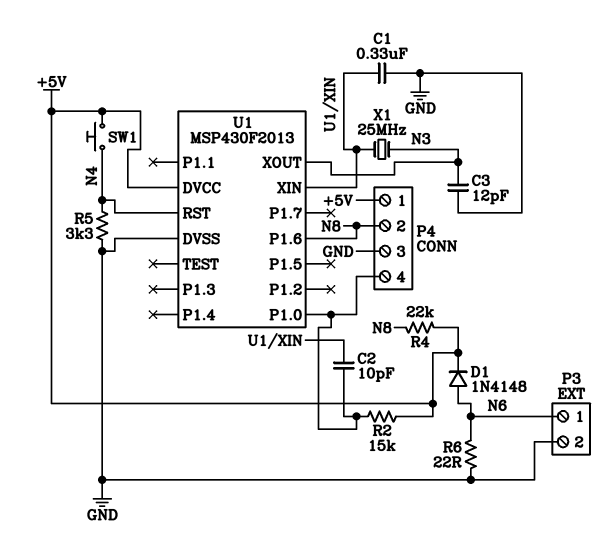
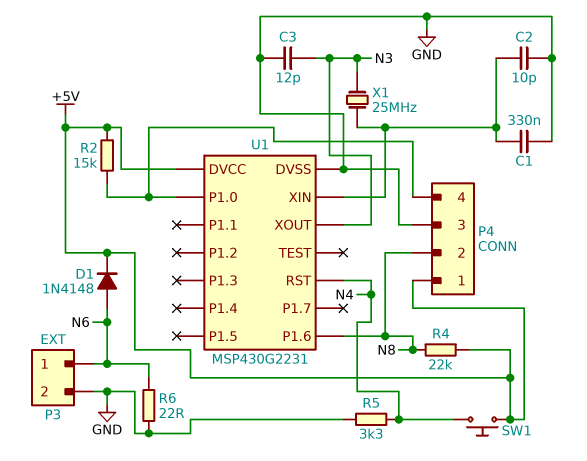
C2: 10pF (P4/4, U1/XIN) -> 10pF (GND, U1/XIN)
U1: MSP430F2013 -> MSP430G2231

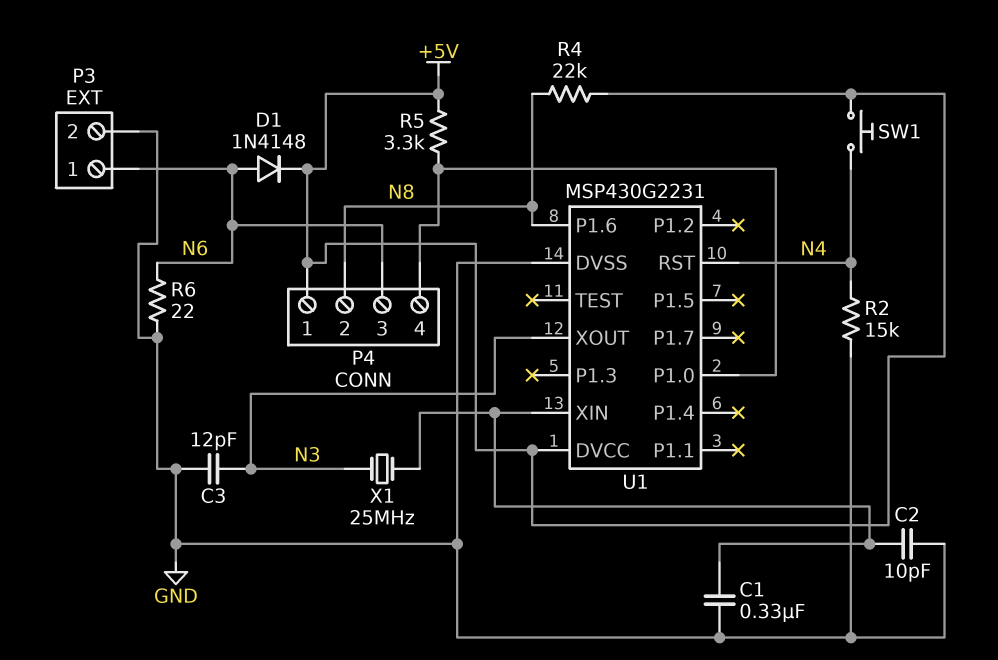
P4 pin 3: GND -> N6
R2: 15k (+5V, P4/4) -> 15k (GND, N4)
R5: 3.3k (GND, N4) -> 3.3k (+5V, P4/4)

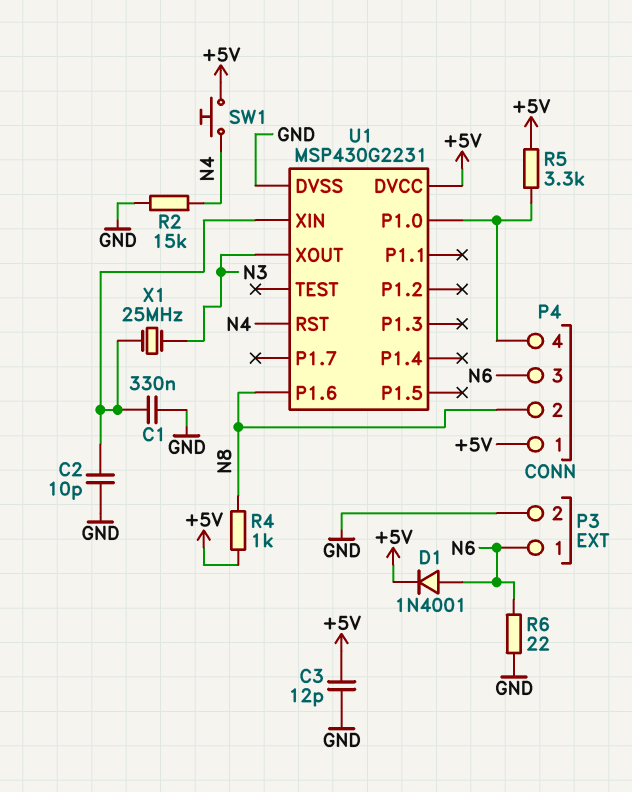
C3: 12pF (GND, N3) -> 12pF (+5V, GND)
D1: diode 1N4148 (A N6, K +5V) -> diode 1N4001 (A N6, K +5V)
R4: 22k (+5V, N8) -> 1k (+5V, N8)

